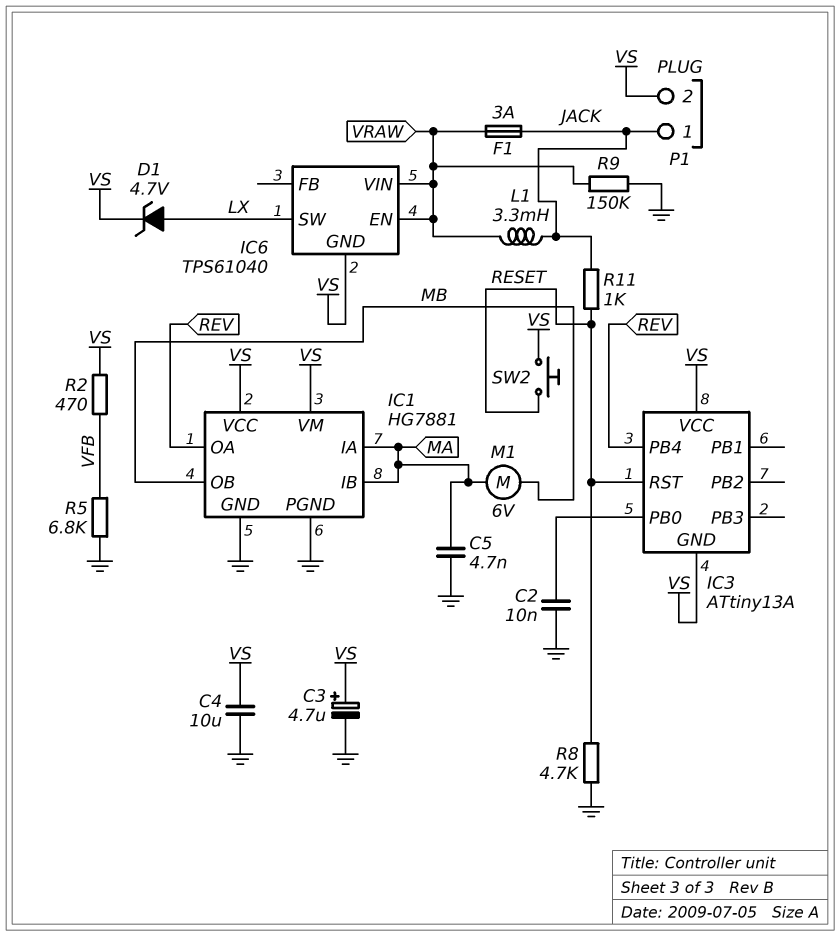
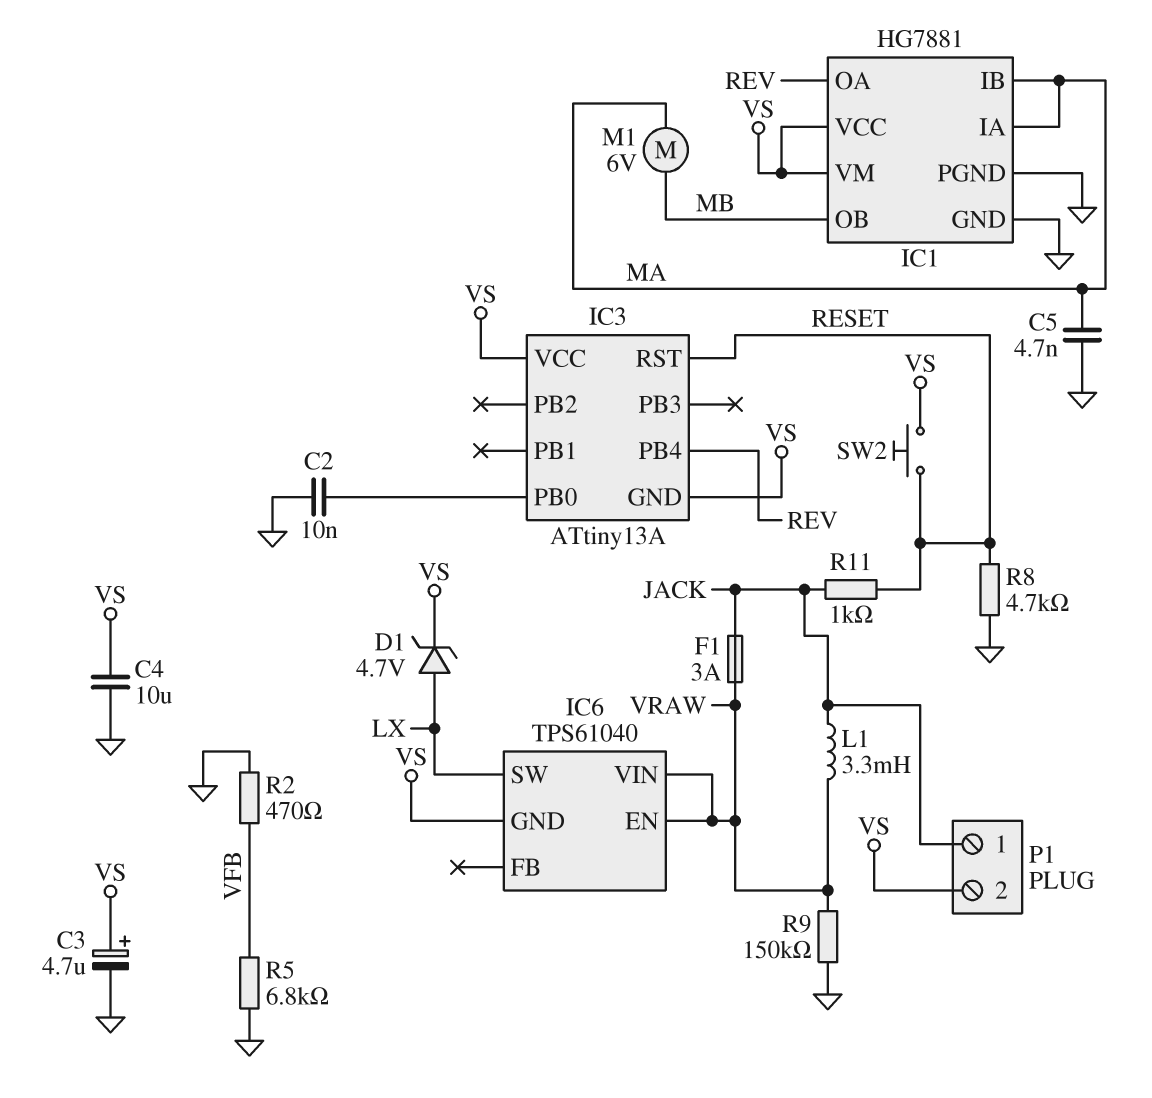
R2: 470 (VFB, VS) -> 470 (GND, VFB)

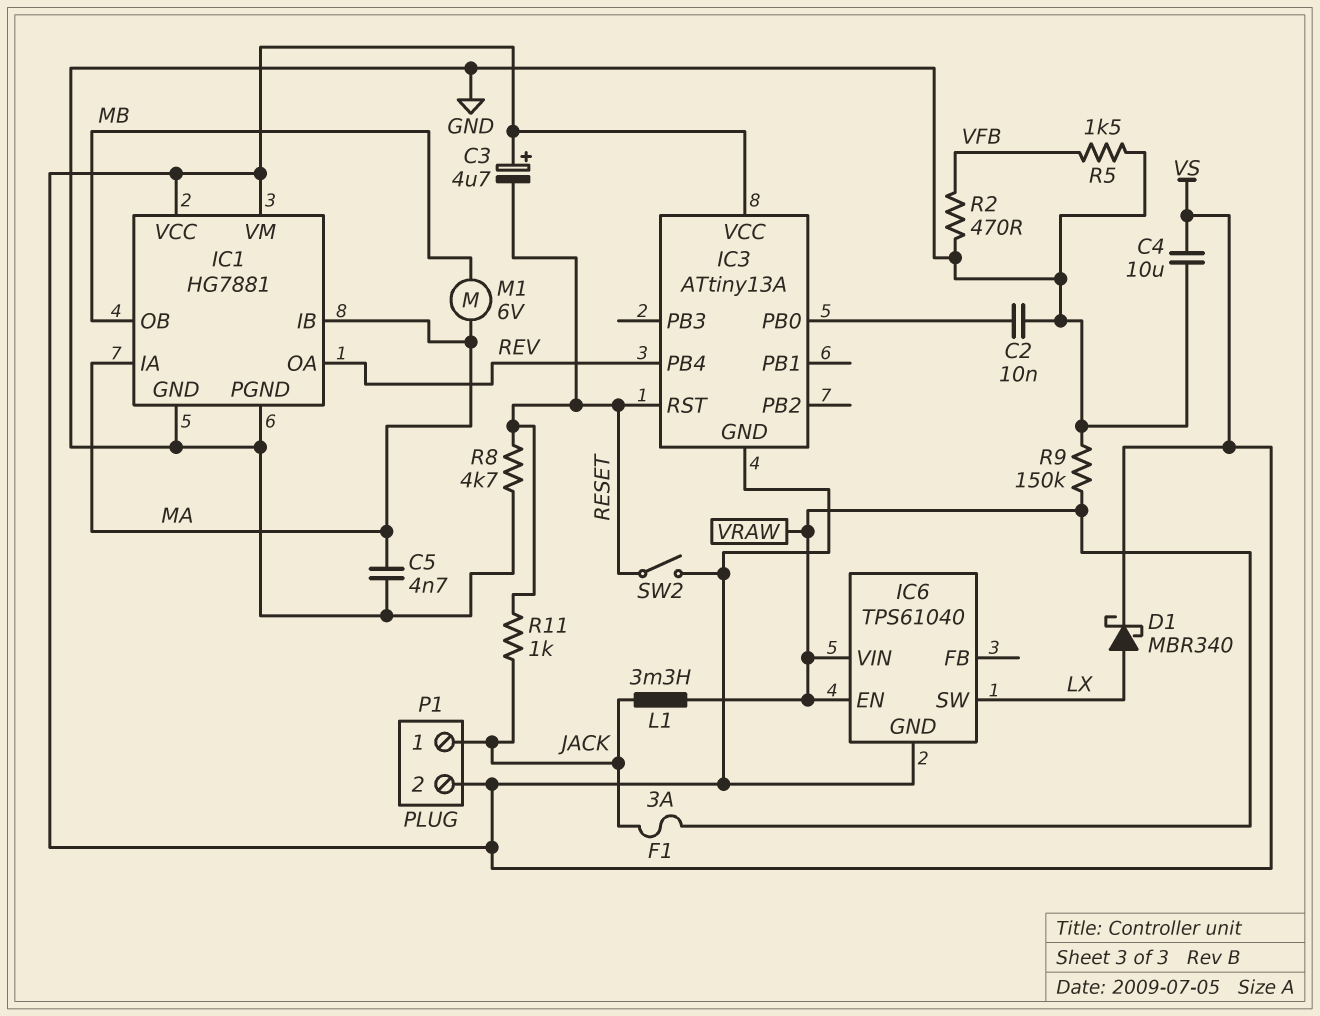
C3: 4.7uF (plus VS, minus GND) -> 4.7uF (plus VS, minus RESET)
D1: zener 4.7V (A LX, K VS) -> schottky MBR340 (A LX, K VS)
R5: 6.8k (GND, VFB) -> 1.5k (GND, VFB)
SW2: button (RESET, VS) -> switch (RESET, VS)

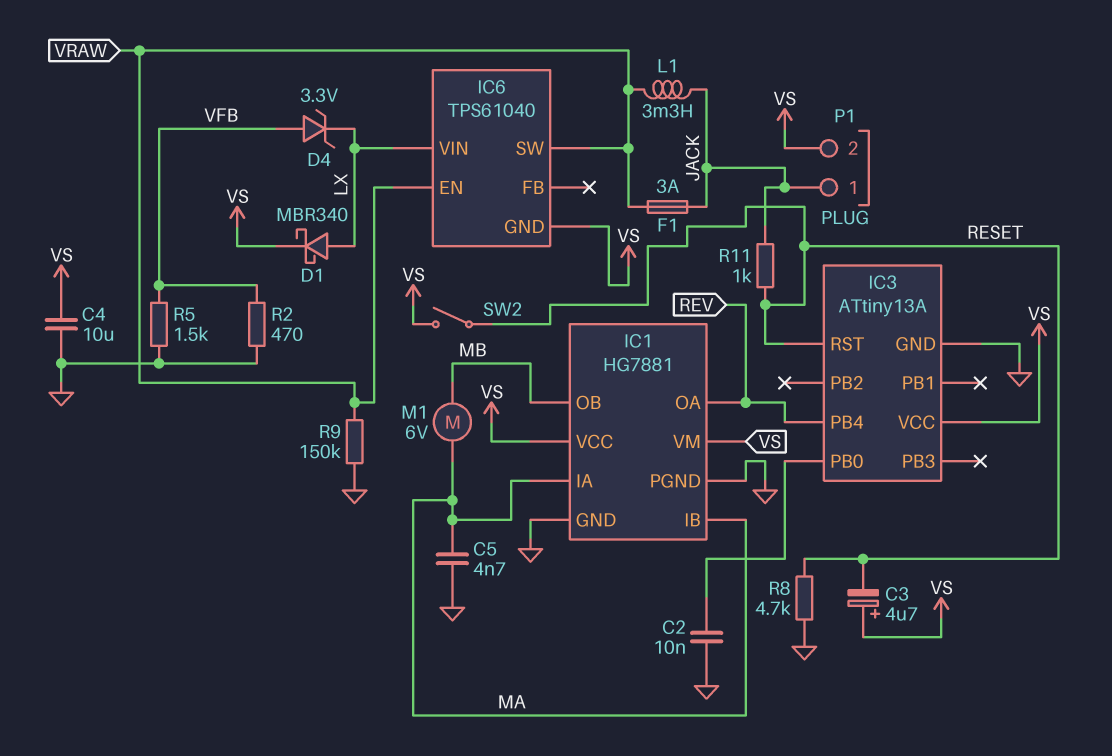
D4: none -> zener 3.3V (A VFB, K LX)
IC3 pin GND: VS -> GND
IC6 pin SW: LX -> VRAW
IC6 pin VIN: VRAW -> LX

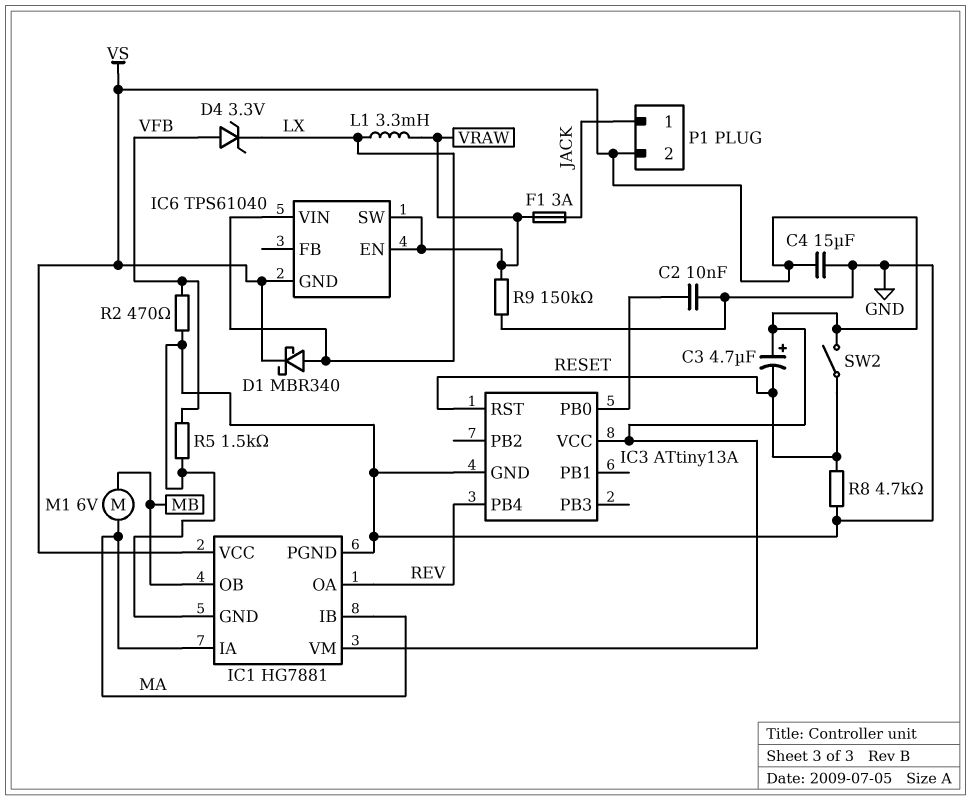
C4: 10uF (GND, VS) -> 15uF (GND, VS)
C5: 4.7nF (GND, MA) -> none
L1: 3.3mH (JACK, VRAW) -> 3.3mH (LX, VRAW)
R11: 1k (JACK, RESET) -> none

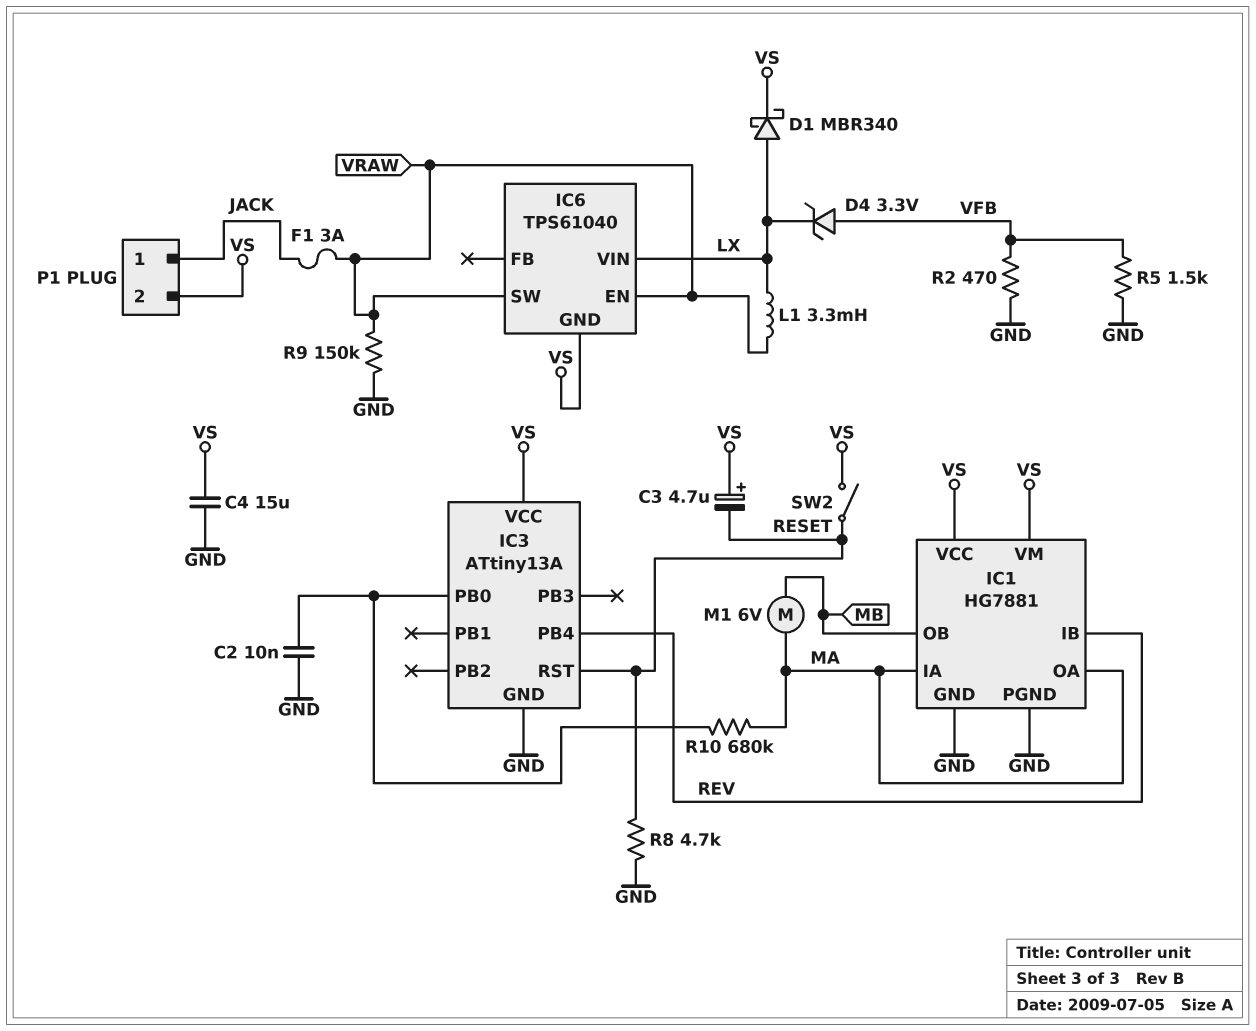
IC1 pin IB: MA -> REV
IC1 pin OA: REV -> MA
R10: none -> 680k (IC3/PB0, MA)

